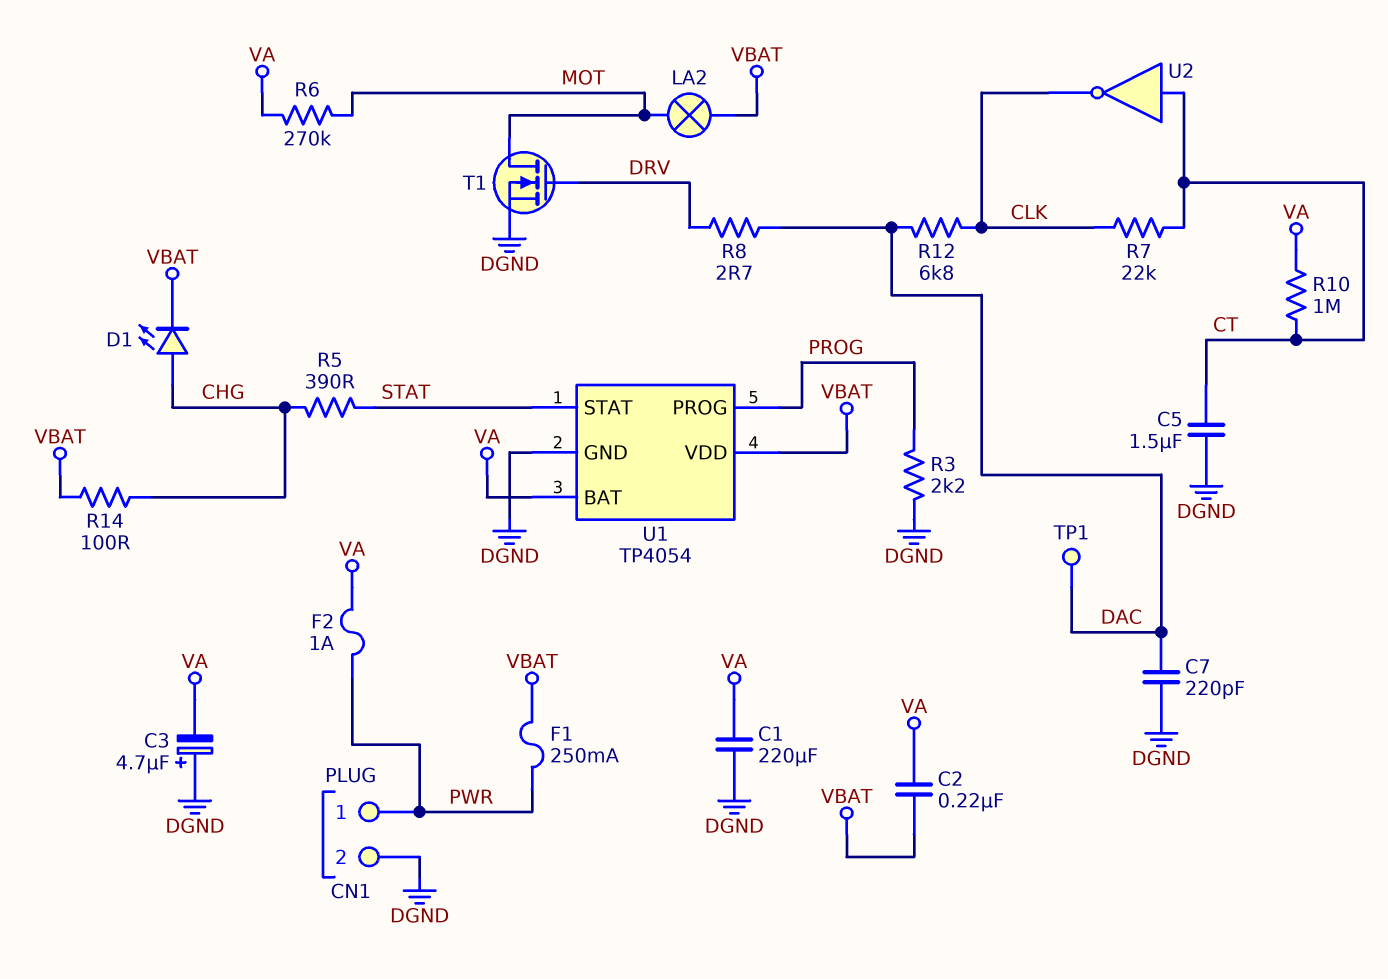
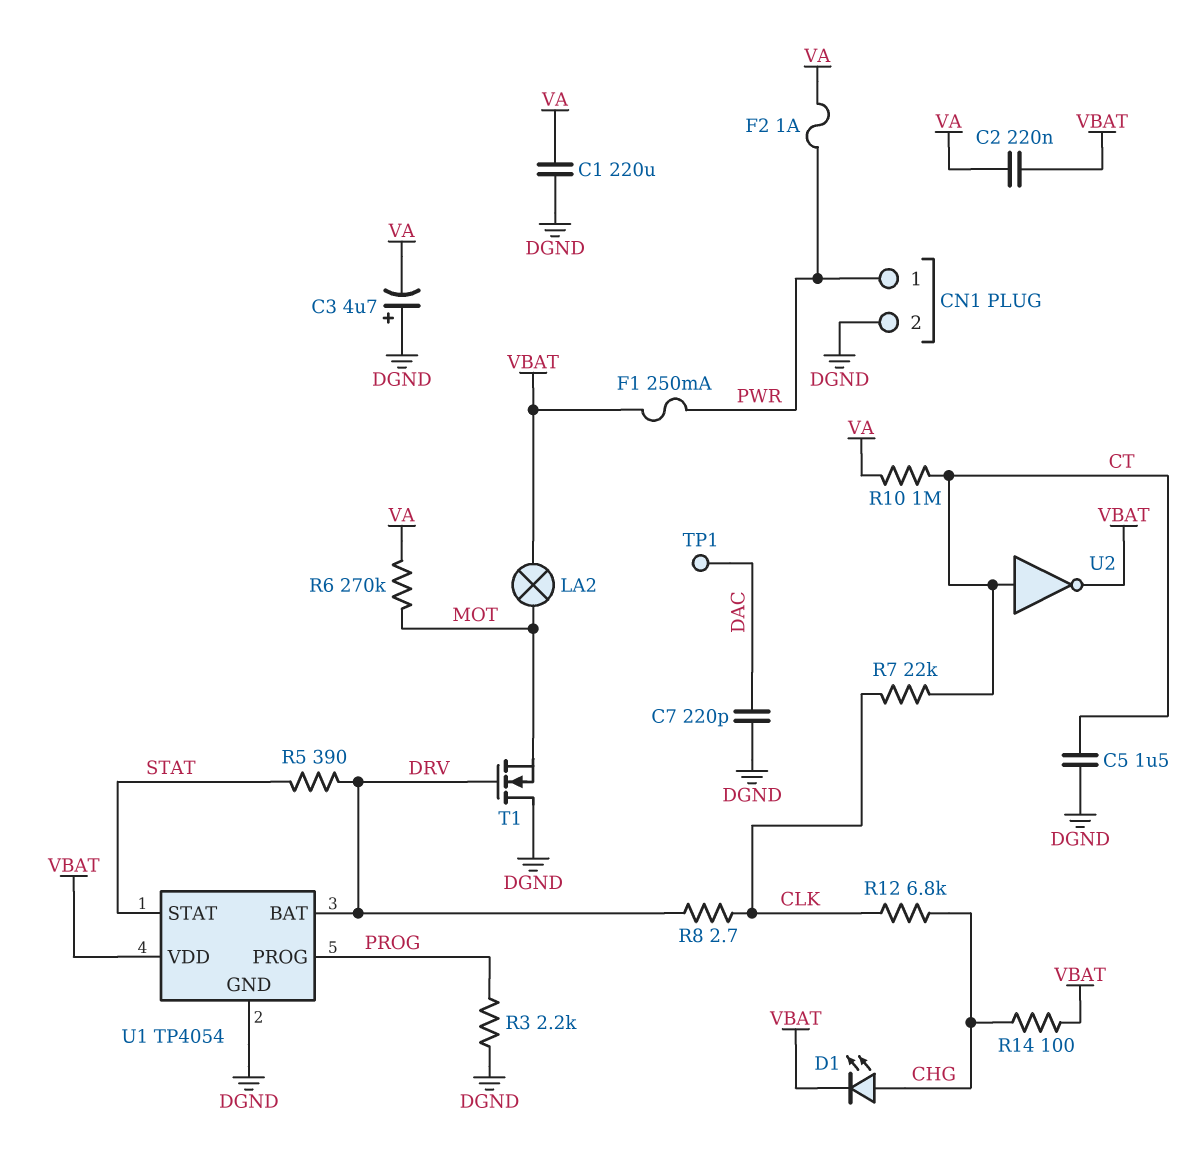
R5: 390 (CHG, STAT) -> 390 (DRV, STAT)
R8: 2.7 (DAC, DRV) -> 2.7 (CLK, DRV)
R12: 6.8k (CLK, DAC) -> 6.8k (CHG, CLK)
T1: NMOS (G DRV, D MOT, S DGND) -> NMOS (G DRV, D DGND, S MOT)
U1 pin BAT: VA -> DRV
U2: NOT (in CT, out CLK) -> NOT (in CT, out VBAT)

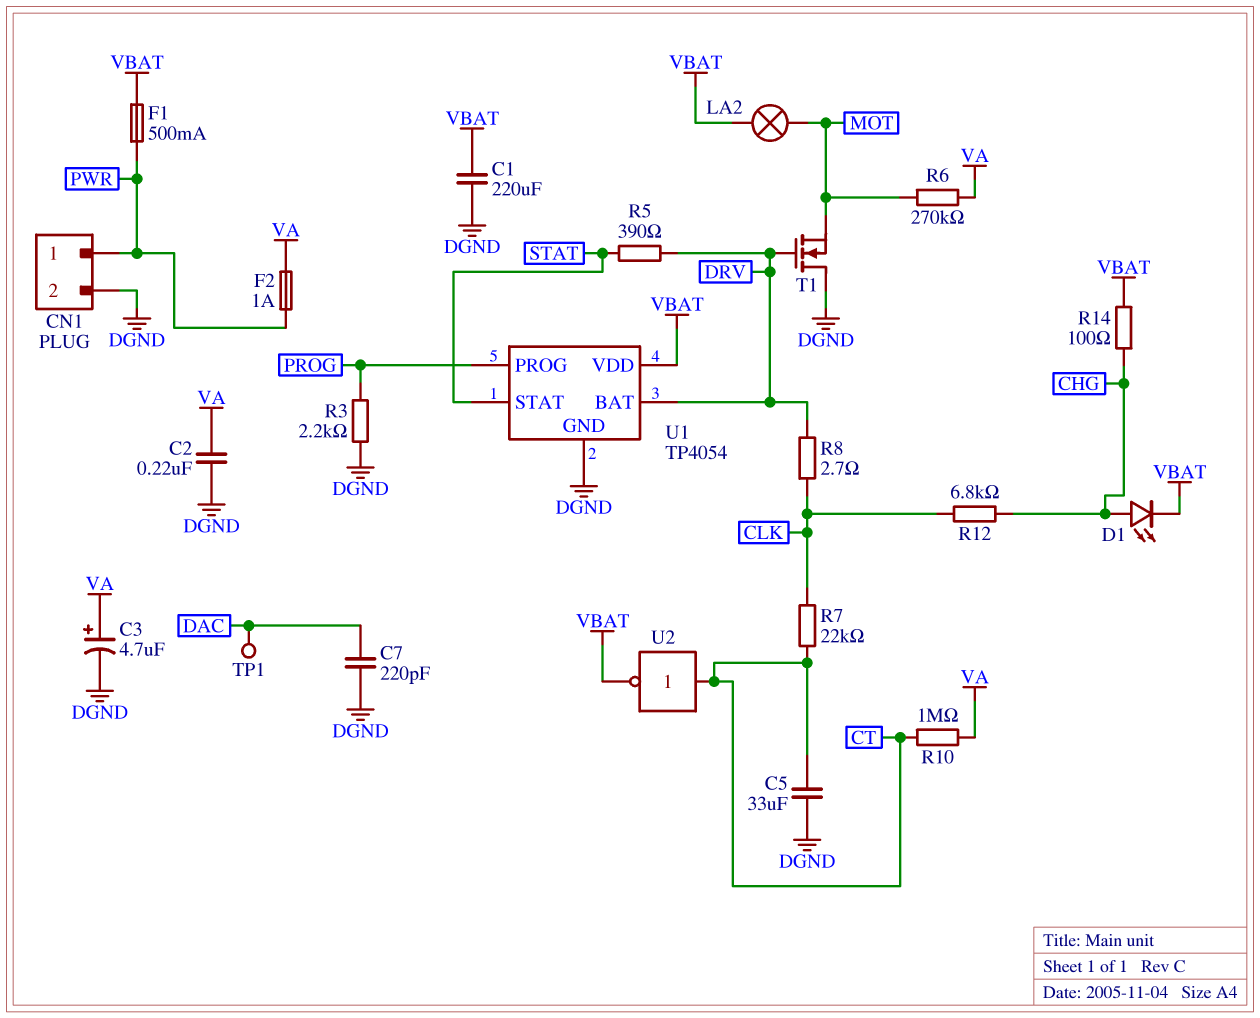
C1: 220uF (DGND, VA) -> 220uF (DGND, VBAT)
C2: 220nF (VA, VBAT) -> 220nF (DGND, VA)
C3: 4.7uF (plus DGND, minus VA) -> 4.7uF (plus VA, minus DGND)
C5: 1.5uF (CT, DGND) -> 33uF (CT, DGND)
F1: 250mA (PWR, VBAT) -> 500mA (PWR, VBAT)

